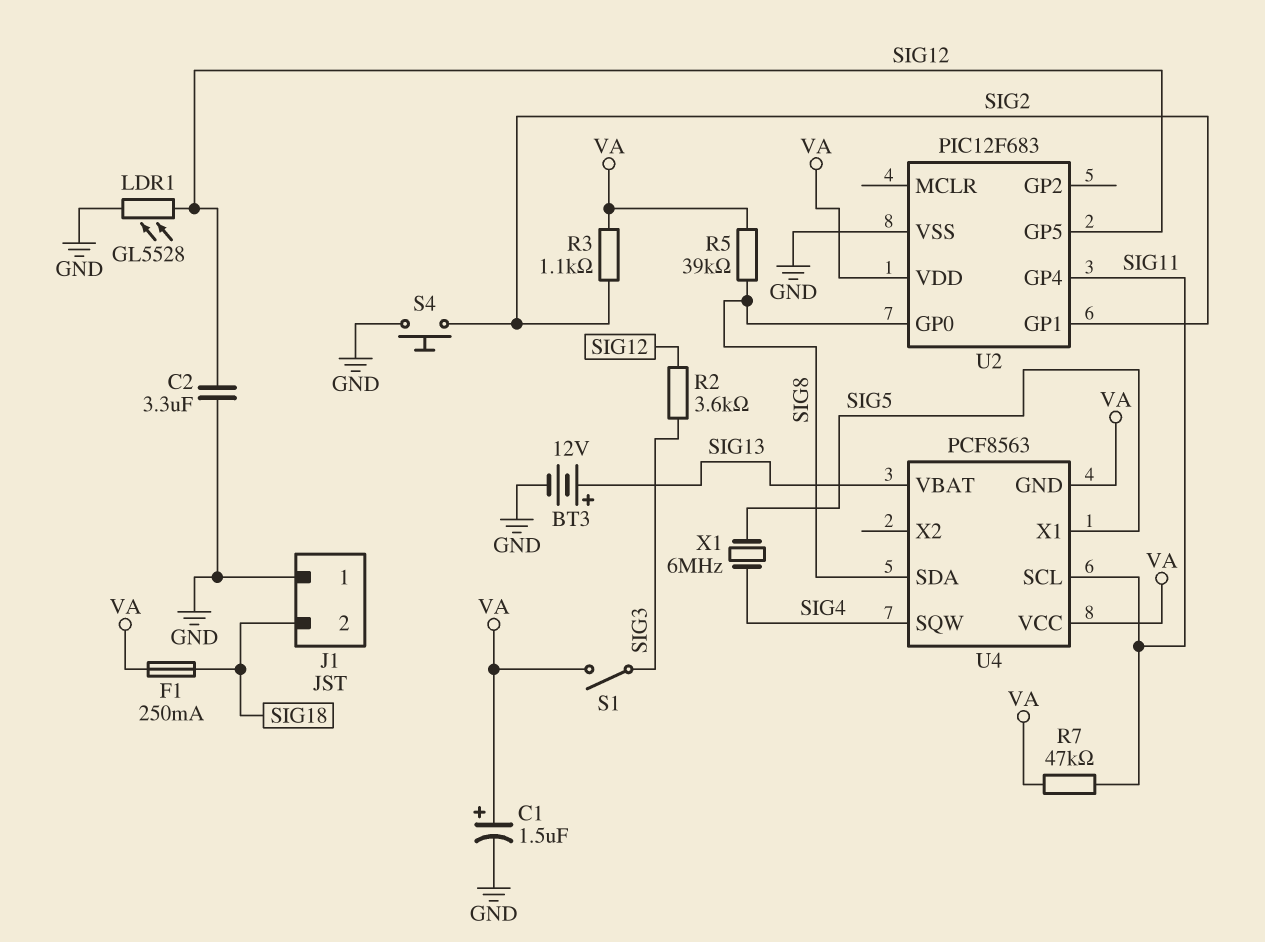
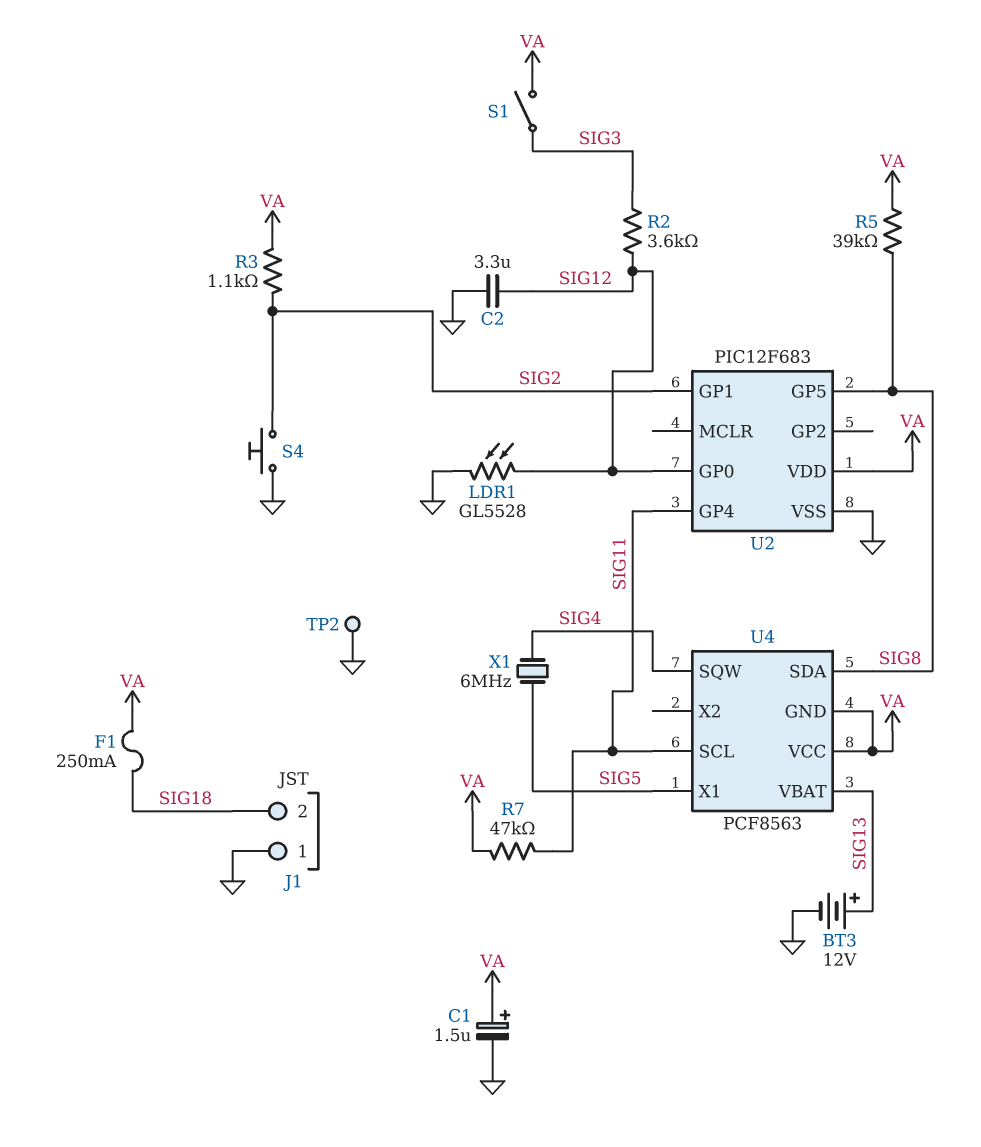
TP2: none -> test point (GND)
U2 pin GP0: SIG8 -> SIG12
U2 pin GP5: SIG12 -> SIG8

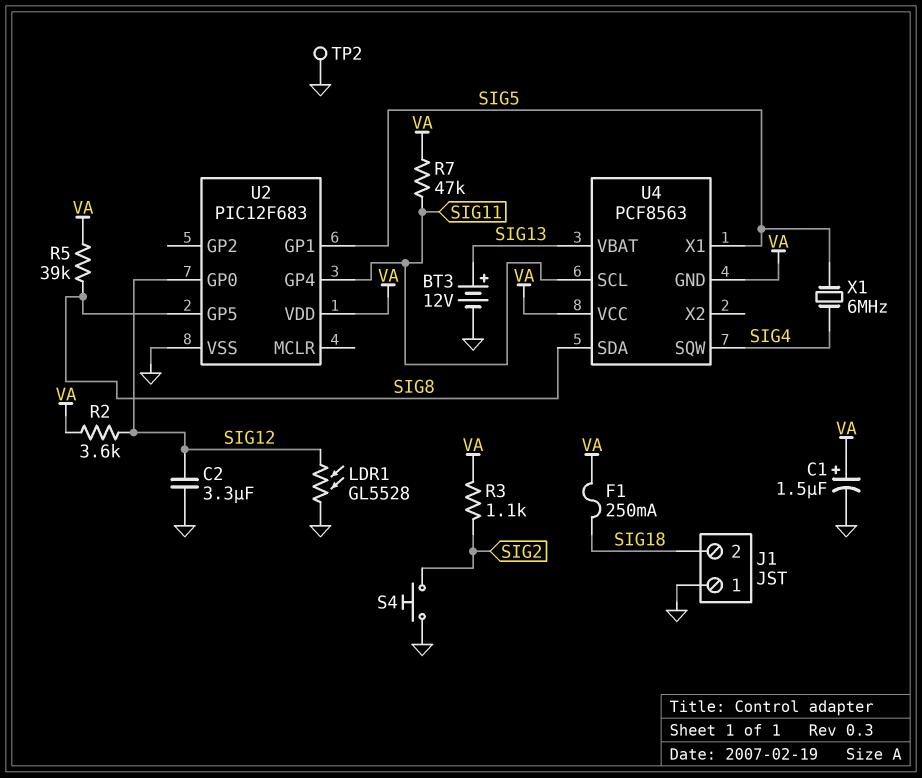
R2: 3.6k (SIG3, SIG12) -> 3.6k (SIG12, VA)
S1: switch (SIG3, VA) -> none
U2 pin GP1: SIG2 -> SIG5

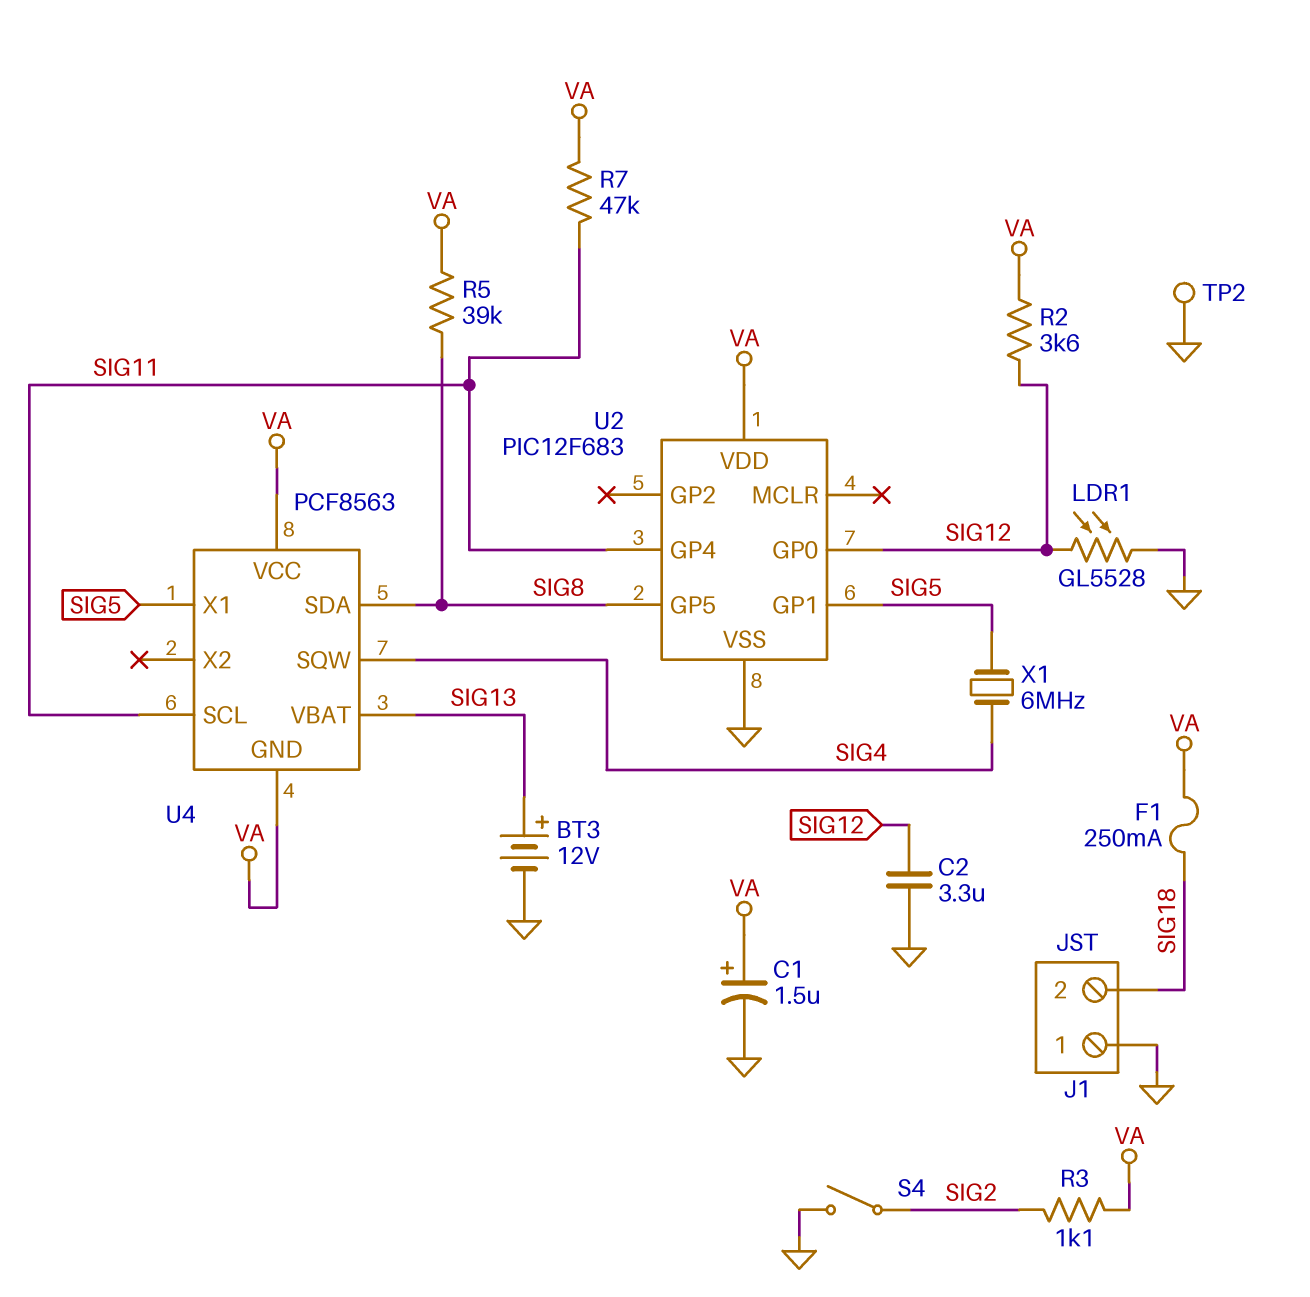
S4: button (GND, SIG2) -> switch (GND, SIG2)

